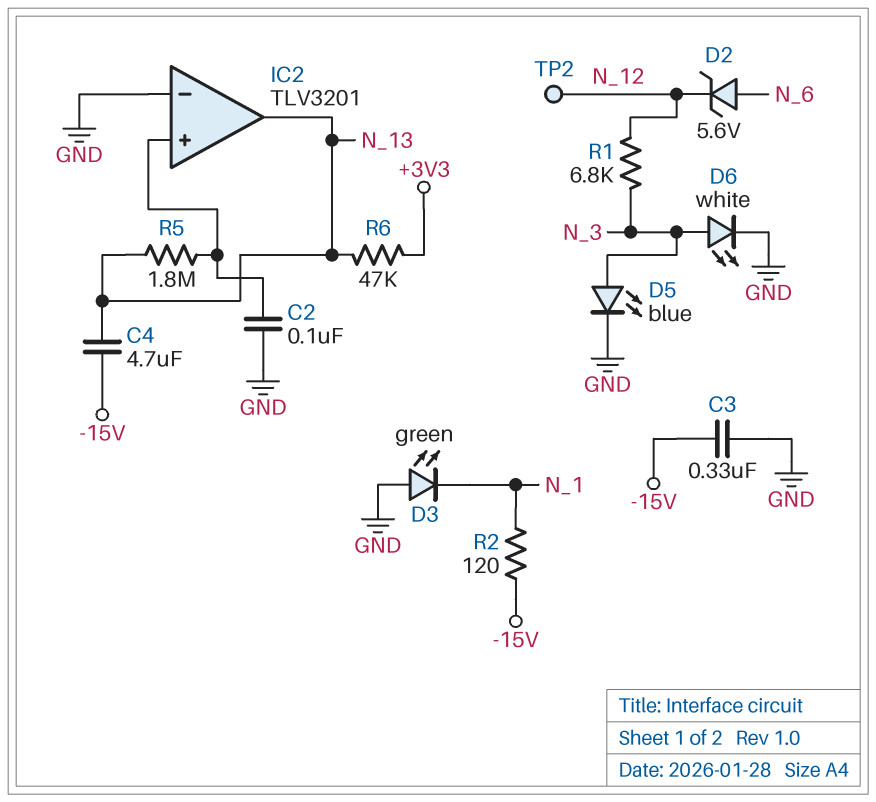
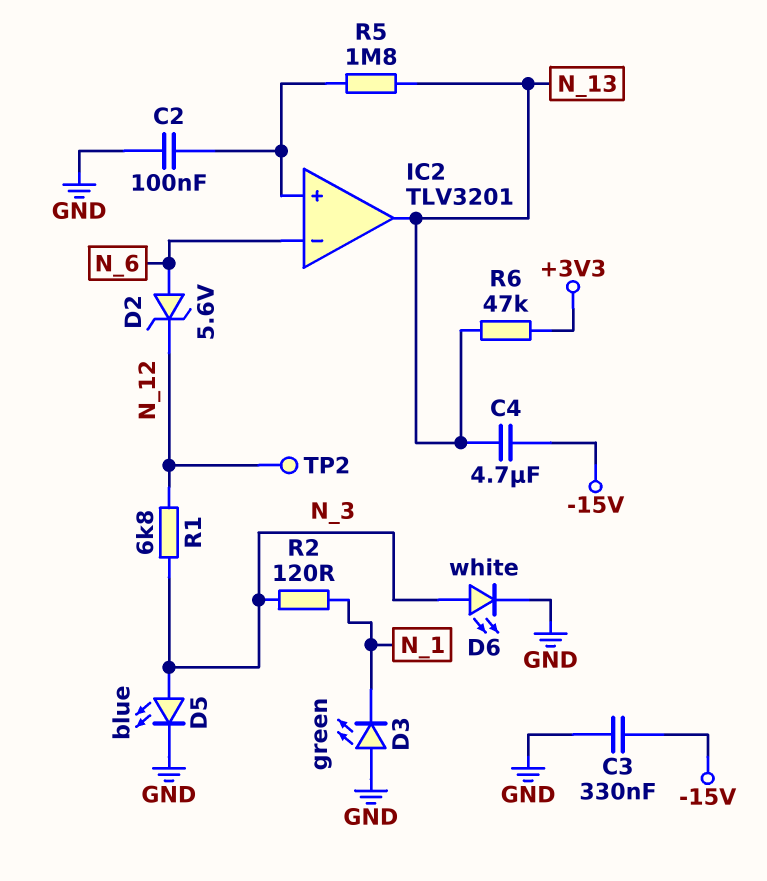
IC2 pin in-: GND -> N_6
R2: 120 (-15V, N_1) -> 120 (N_1, N_3)

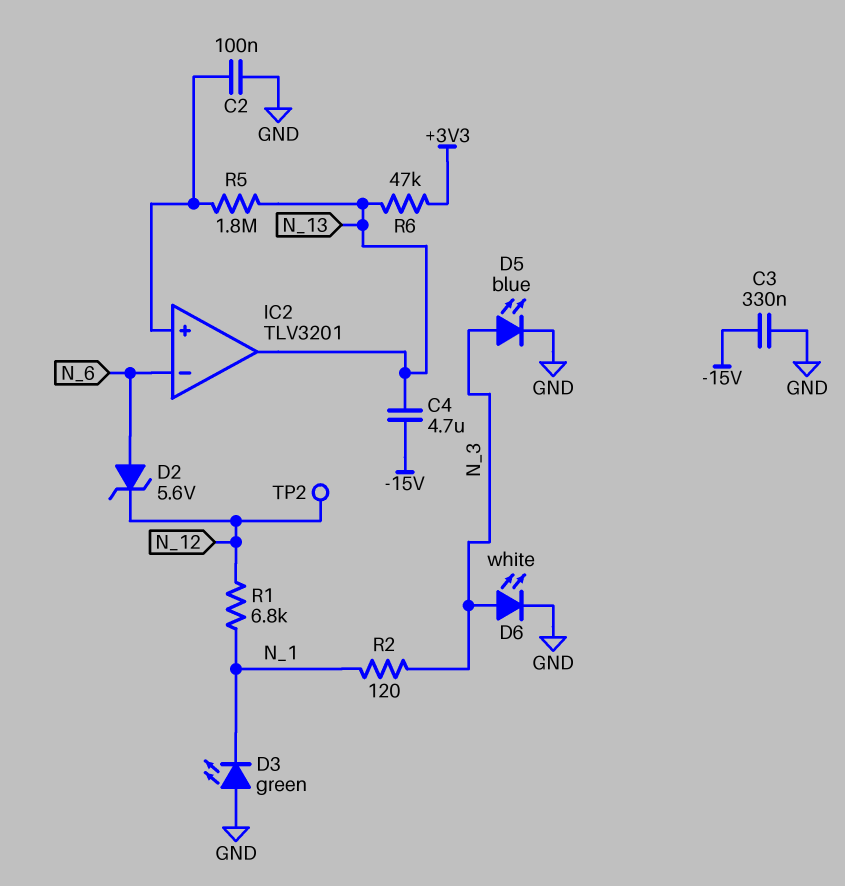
R1: 6.8k (N_3, N_12) -> 6.8k (N_1, N_12)

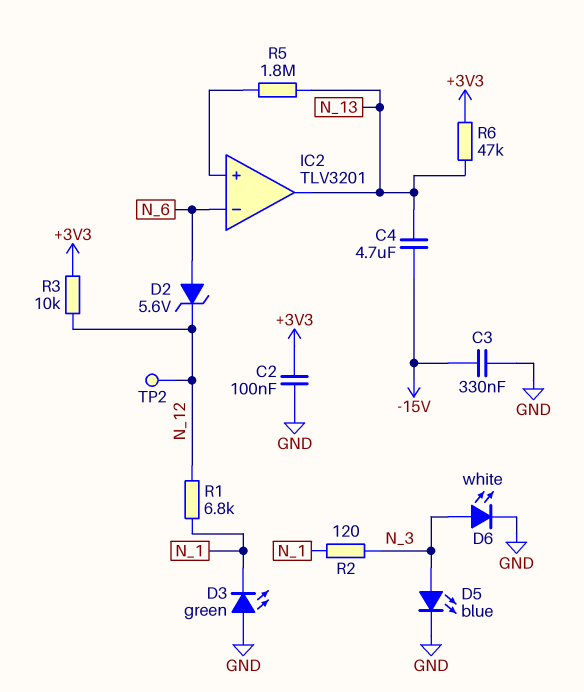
C2: 100nF (GND, IC2/in+) -> 100nF (+3V3, GND)
R3: none -> 10k (+3V3, N_12)

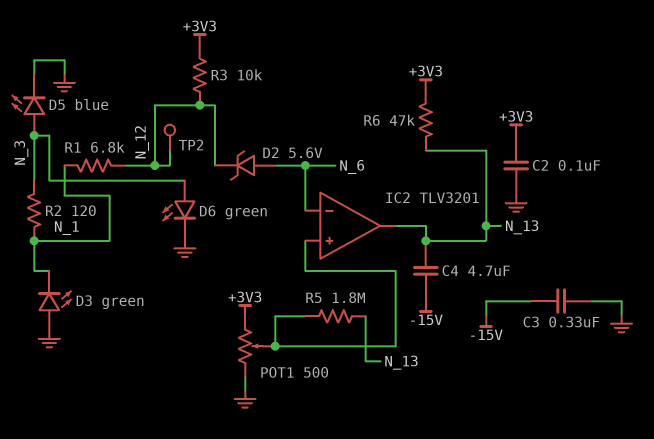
D6: LED white (A N_3, K GND) -> LED green (A N_3, K GND)
POT1: none -> 500 (+3V3, GND, wiper IC2/in+)

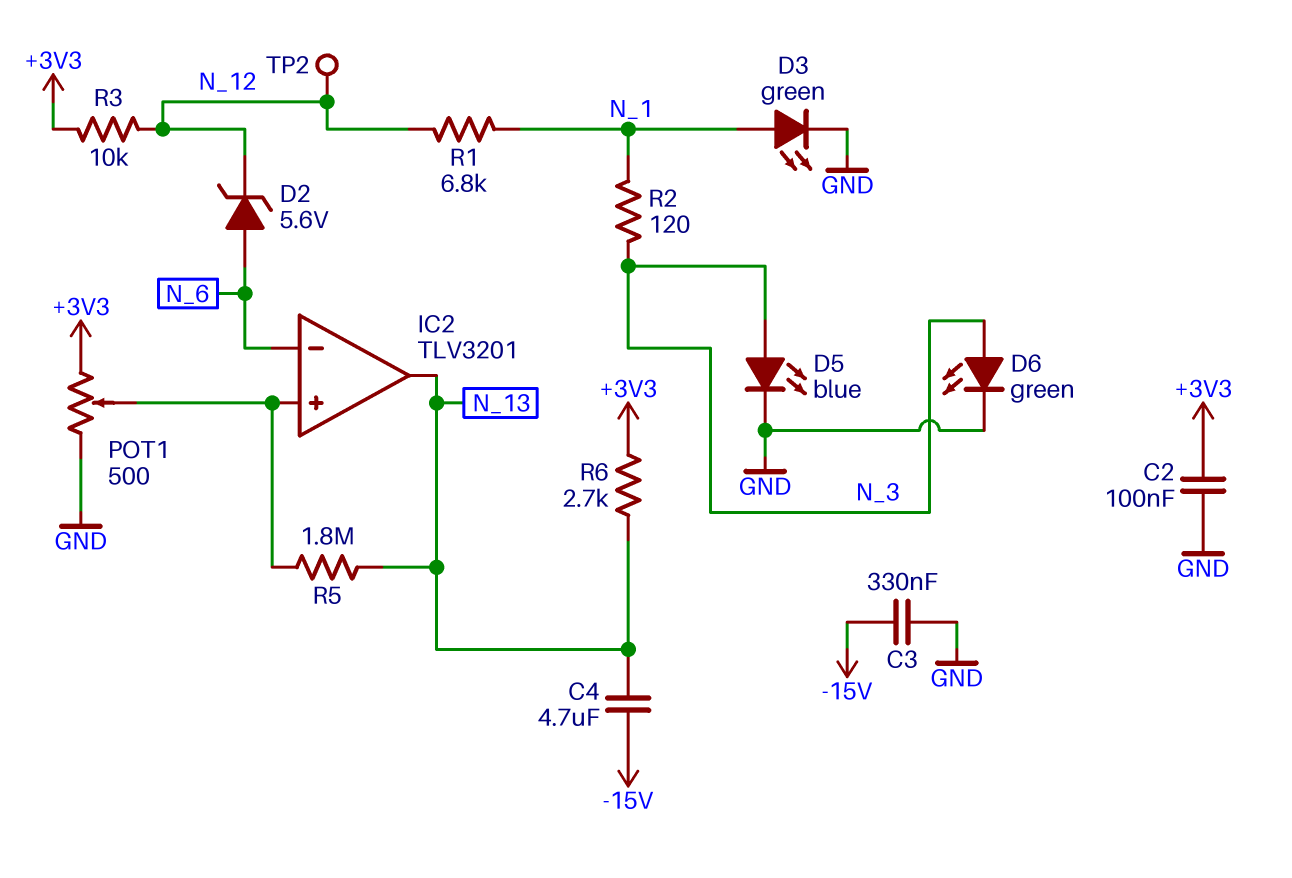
D3: LED green (A GND, K N_1) -> LED green (A N_1, K GND)
R6: 47k (+3V3, N_13) -> 2.7k (+3V3, N_13)

